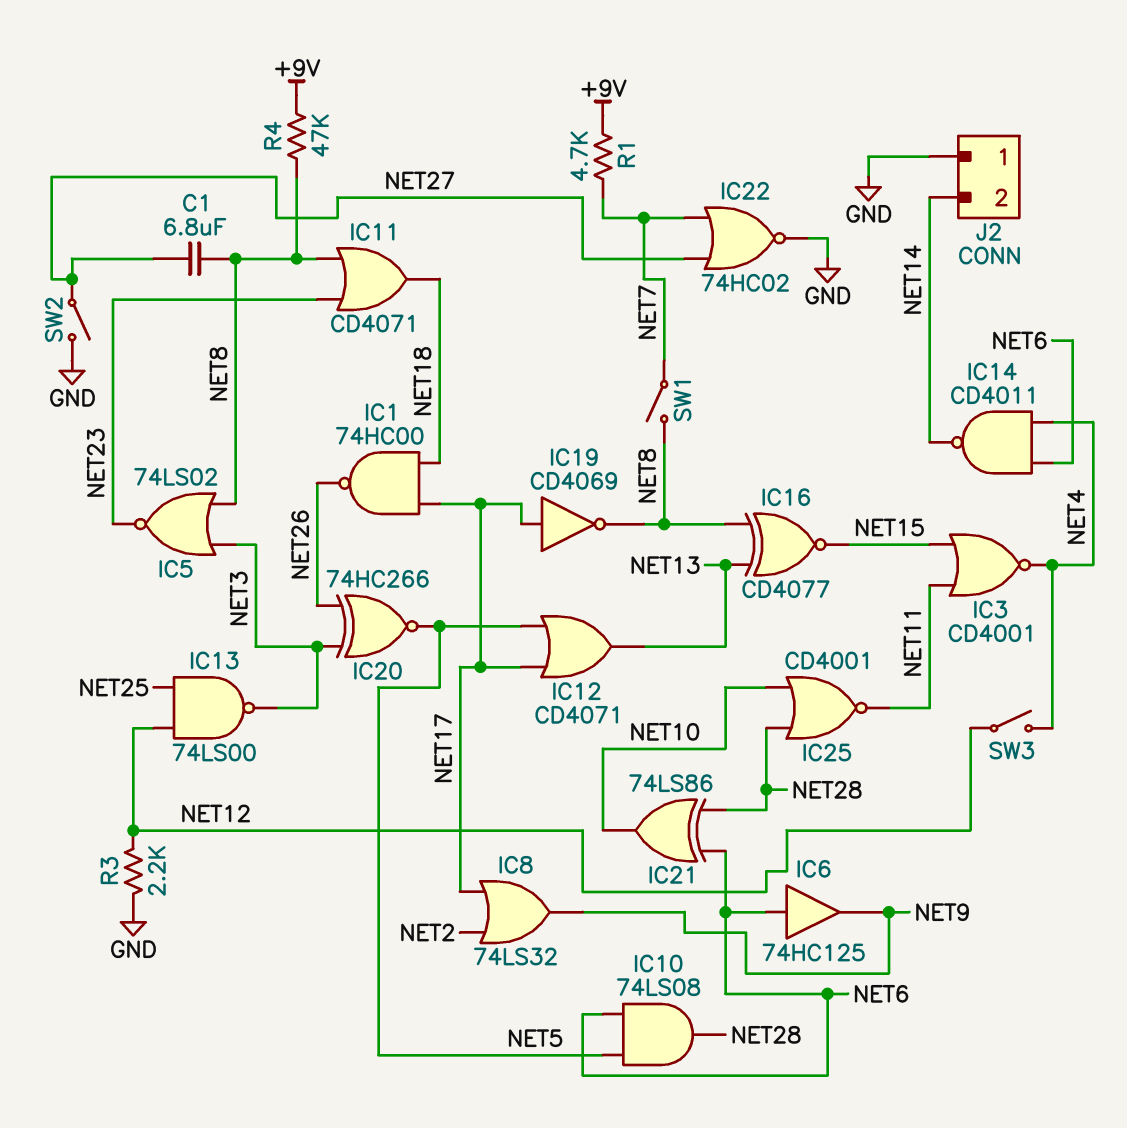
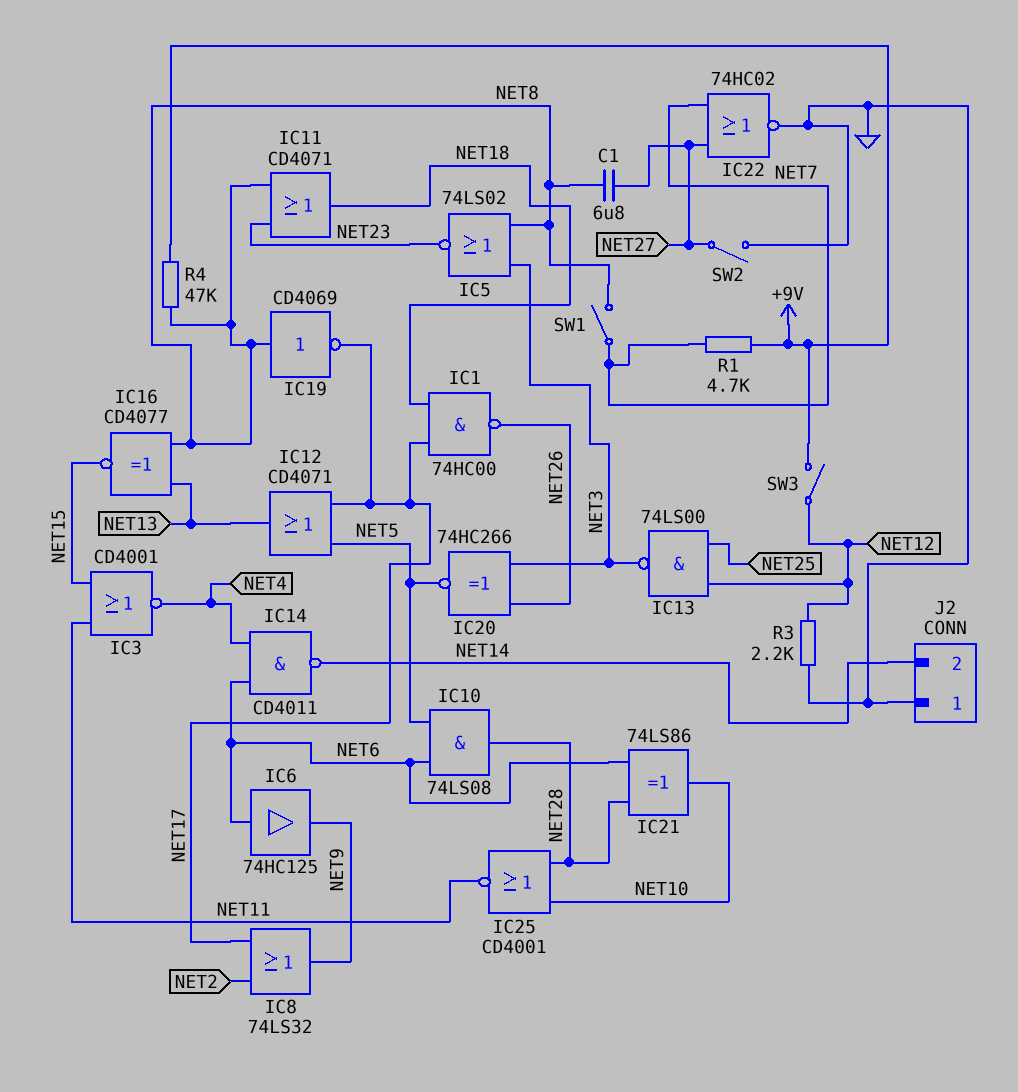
IC19: NOT CD4069 (in NET17, out NET8) -> NOT CD4069 (in NET8, out NET17)
SW3: switch (NET4, NET12) -> switch (+9V, NET12)

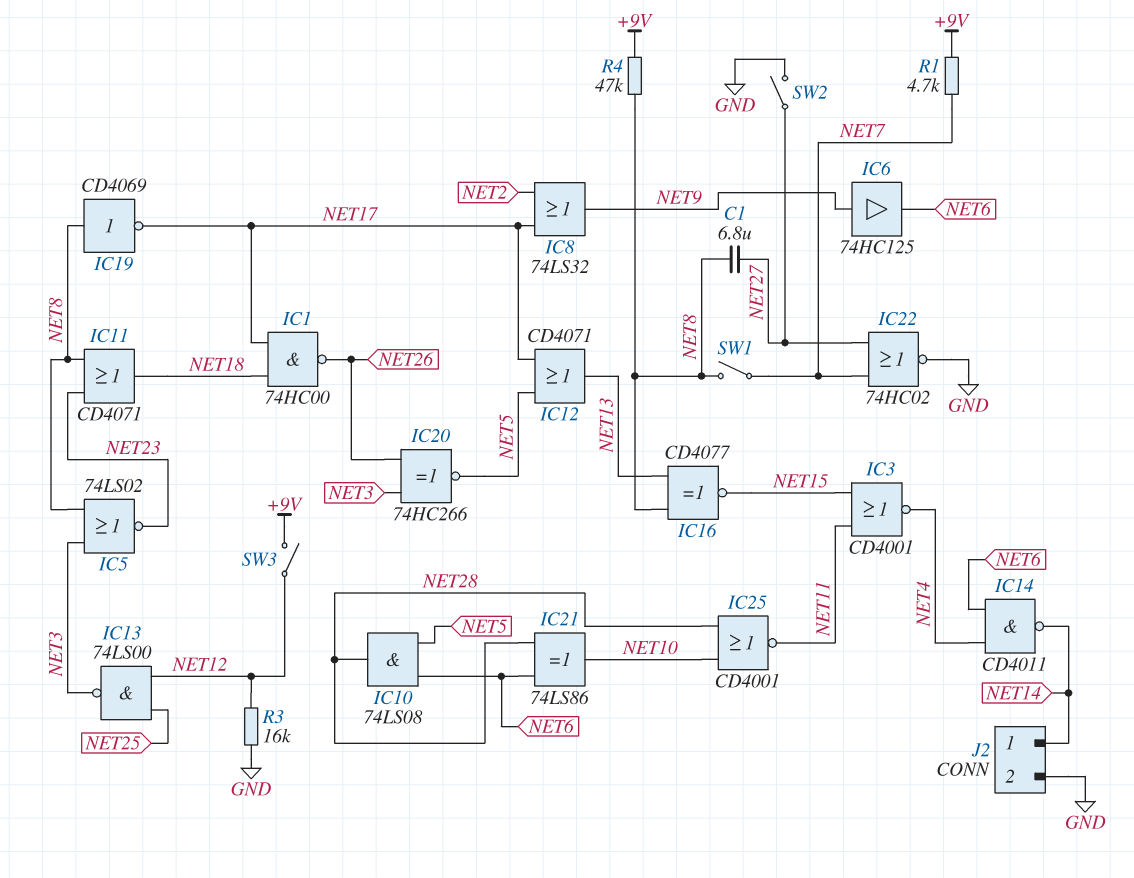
IC6: buffer 74HC125 (in NET6, out NET9) -> buffer 74HC125 (in NET9, out NET6)
J2 pin 1: GND -> NET14
J2 pin 2: NET14 -> GND
R3: 2.2k (GND, NET12) -> 16k (GND, NET12)

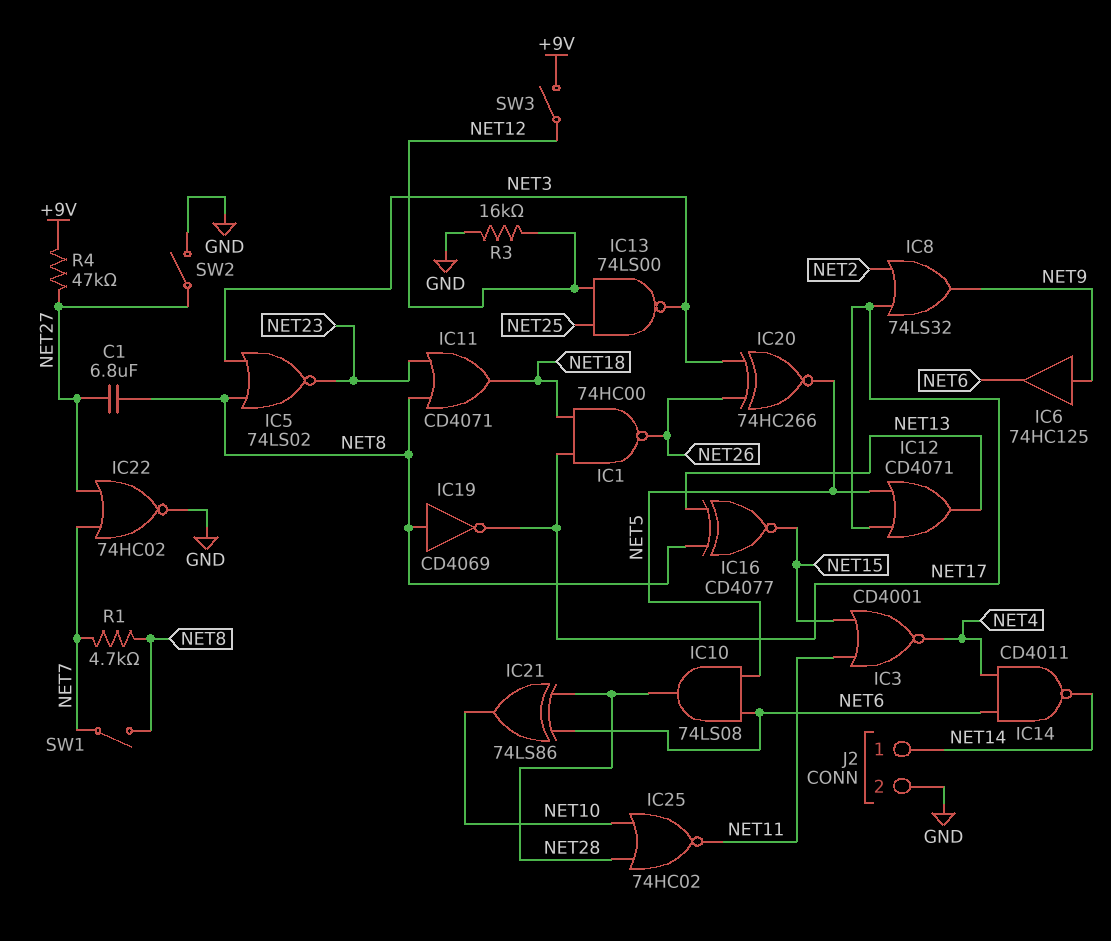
IC25: NOR CD4001 (in NET10, in NET28, out NET11) -> NOR 74HC02 (in NET10, in NET28, out NET11)
R1: 4.7k (+9V, NET7) -> 4.7k (NET7, NET8)
R4: 47k (+9V, NET8) -> 47k (+9V, NET27)

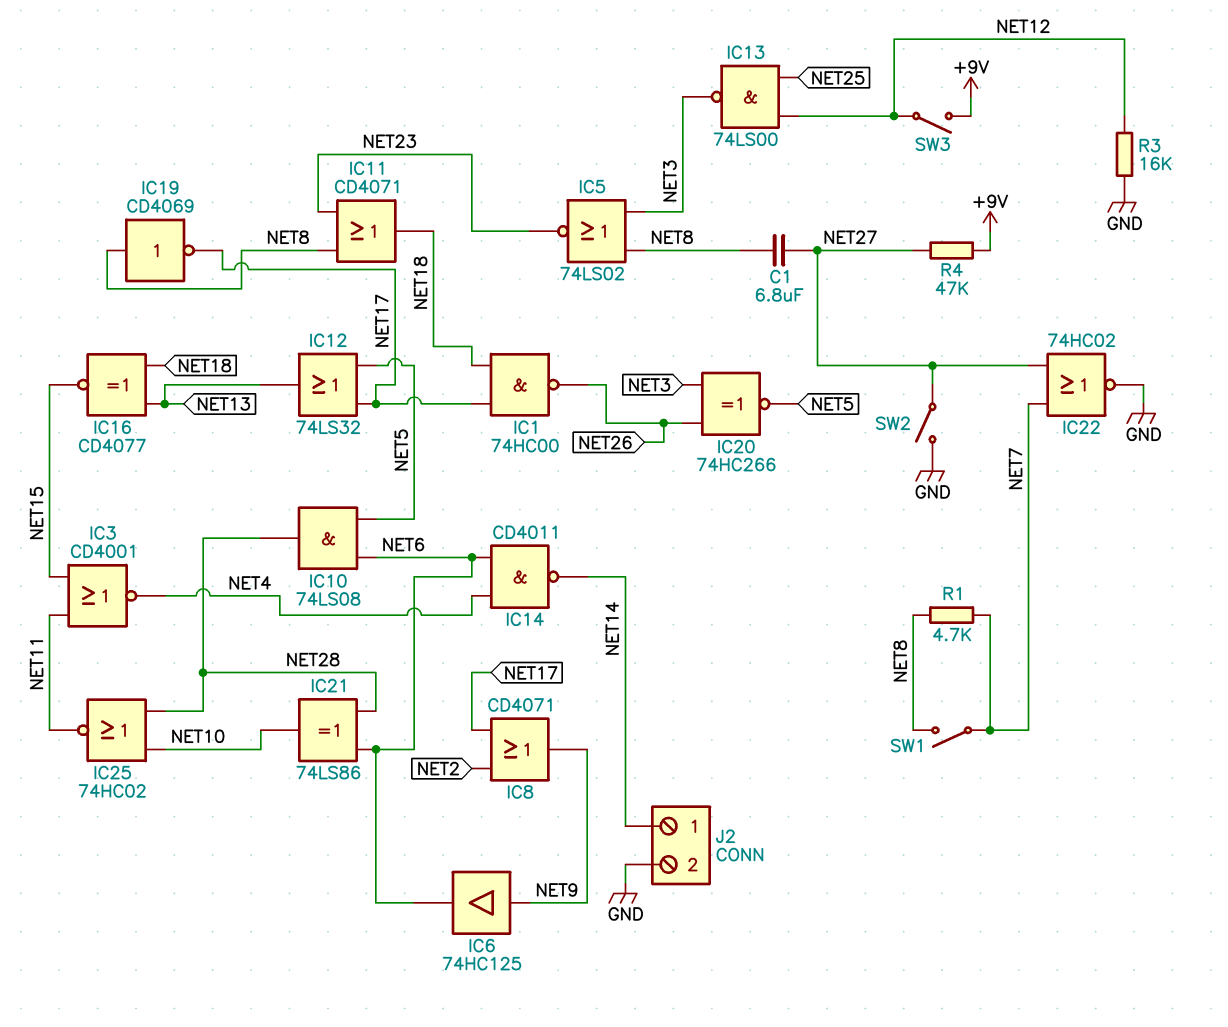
IC8: OR 74LS32 (in NET2, in NET17, out NET9) -> OR CD4071 (in NET2, in NET17, out NET9)
IC12: OR CD4071 (in NET5, in NET17, out NET13) -> OR 74LS32 (in NET5, in NET17, out NET13)
IC16: XNOR CD4077 (in NET8, in NET13, out NET15) -> XNOR CD4077 (in NET13, in NET18, out NET15)

